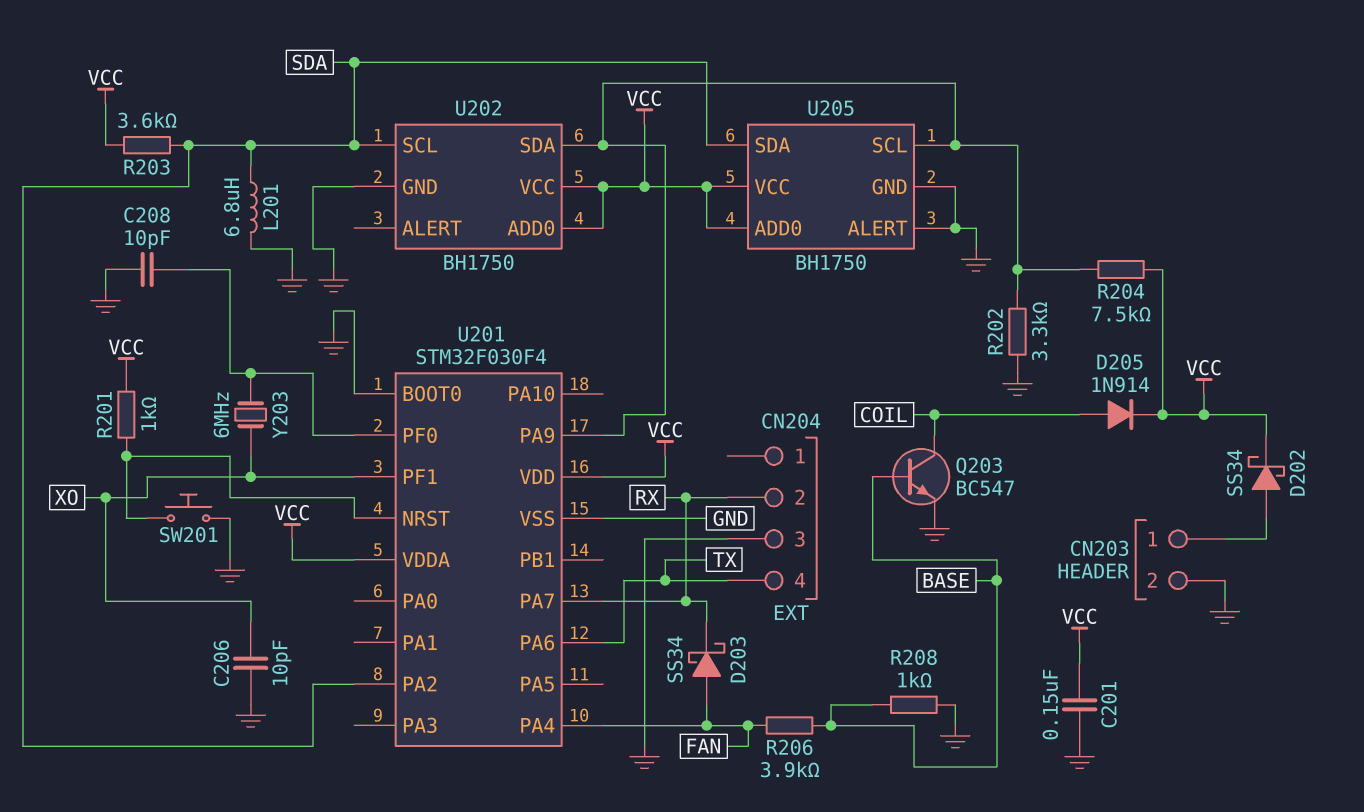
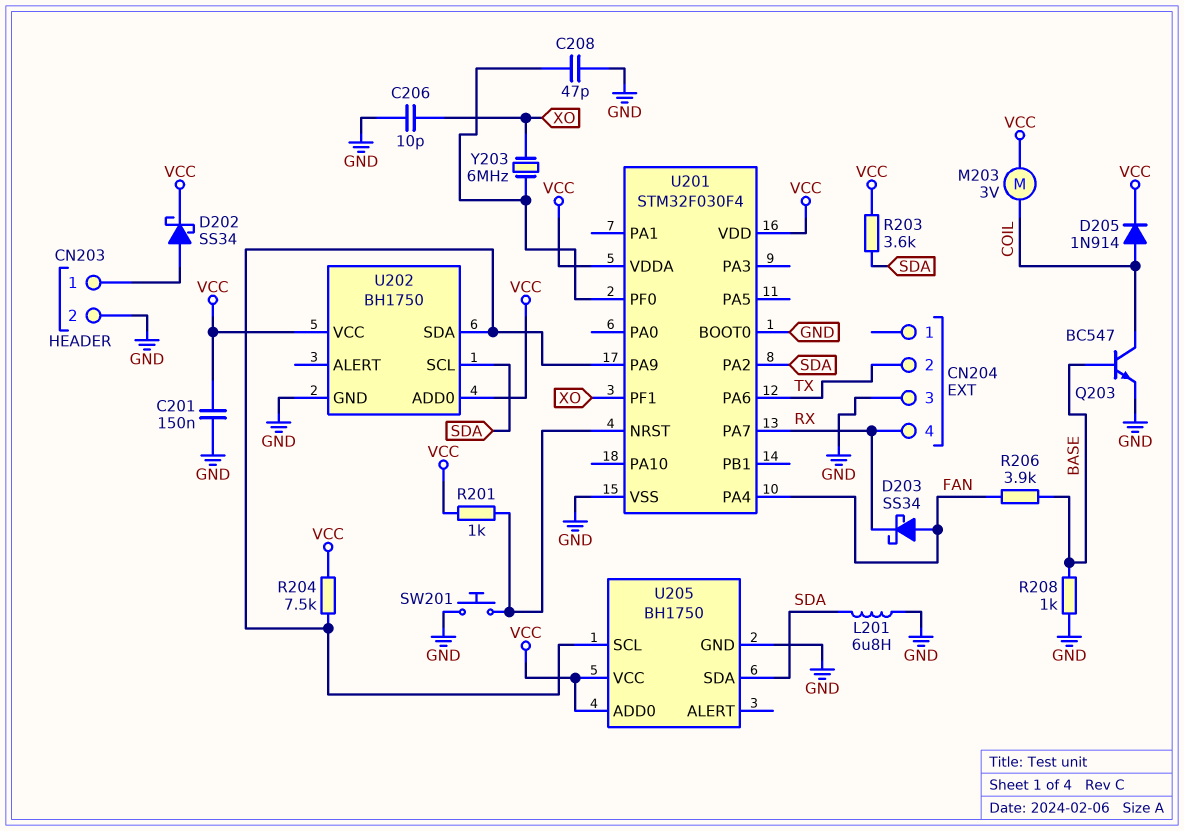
C208: 10pF (GND, U201/PF0) -> 47pF (GND, U201/PF0)
CN204 pin 2: RX -> TX
CN204 pin 4: TX -> RX
M203: none -> motor 3V (COIL, VCC)
R202: 3.3k (GND, U201/PA9) -> none
U205 pin ALERT: GND -> none

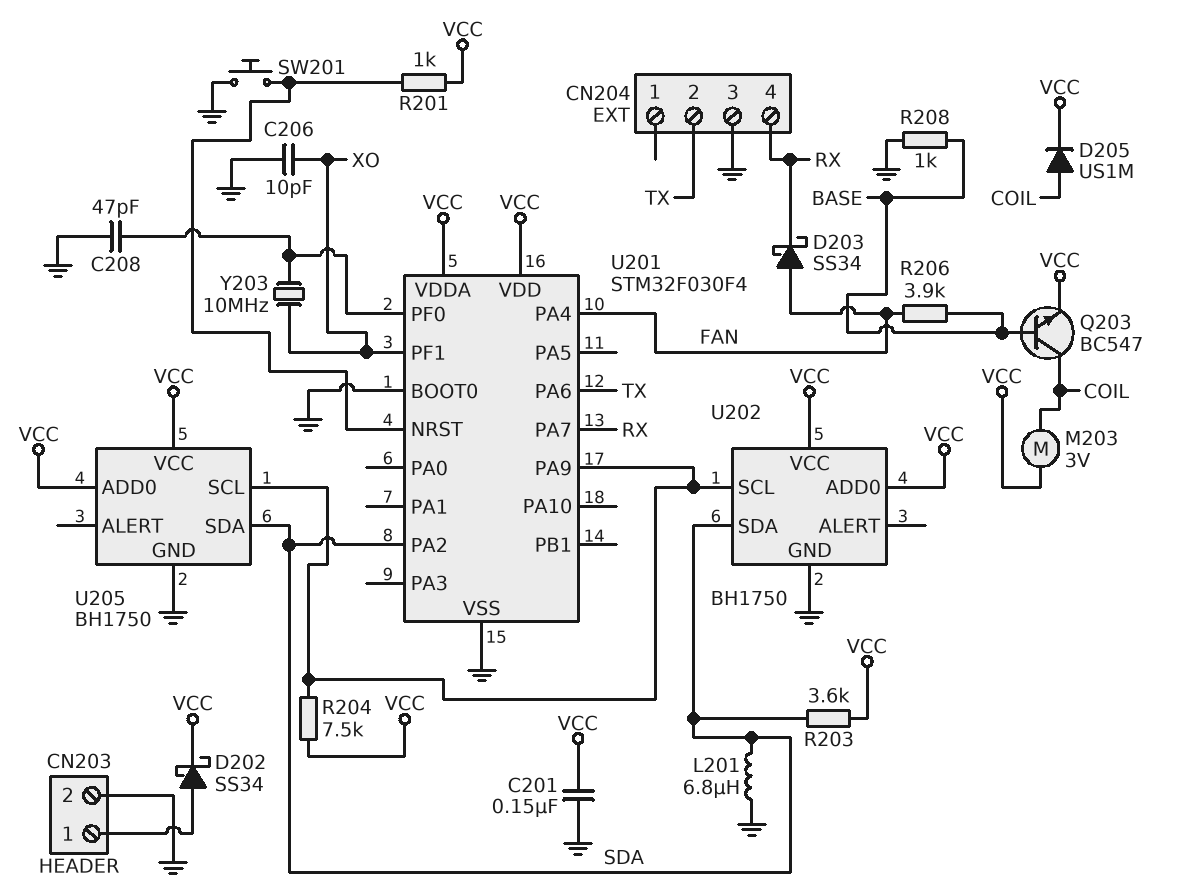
D205: diode 1N914 (A COIL, K VCC) -> diode US1M (A COIL, K VCC)
Q203: NPN BC547 (B BASE, C COIL, E GND) -> NPN BC547 (B BASE, C COIL, E VCC)
U202 pin SCL: SDA -> U201/PA9
U202 pin SDA: U201/PA9 -> SDA
Y203: 6MHz (U201/PF0, XO) -> 10MHz (U201/PF0, XO)

